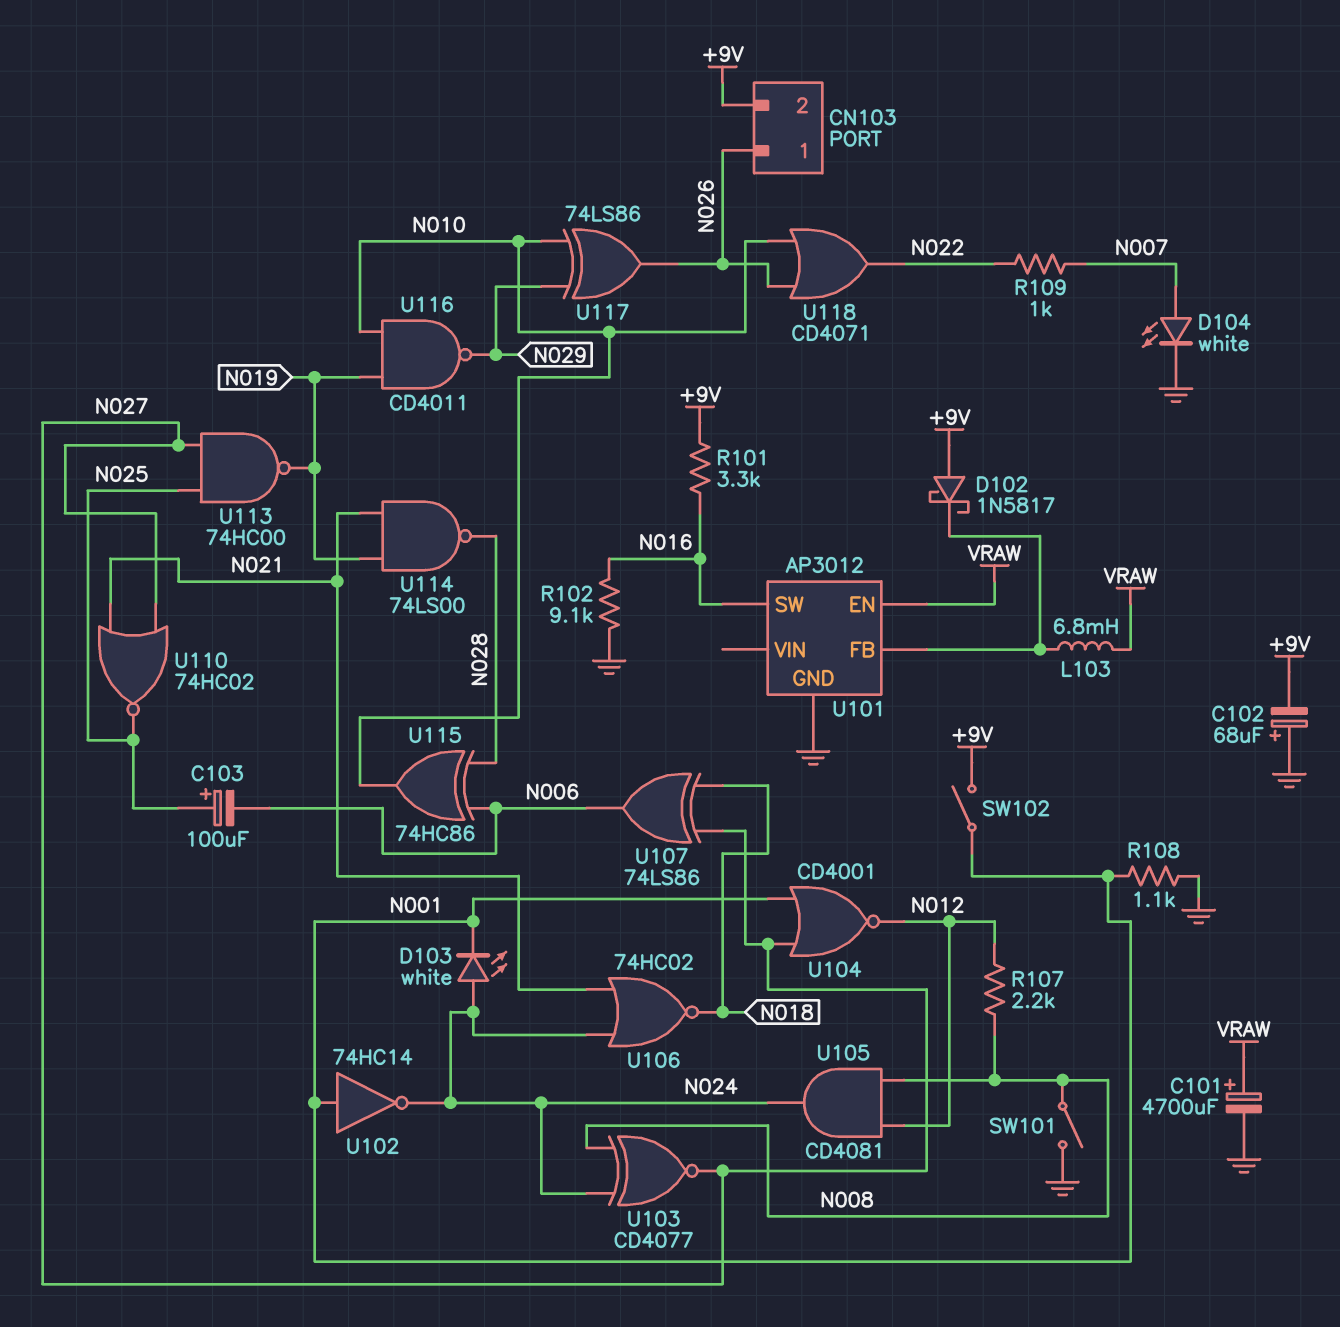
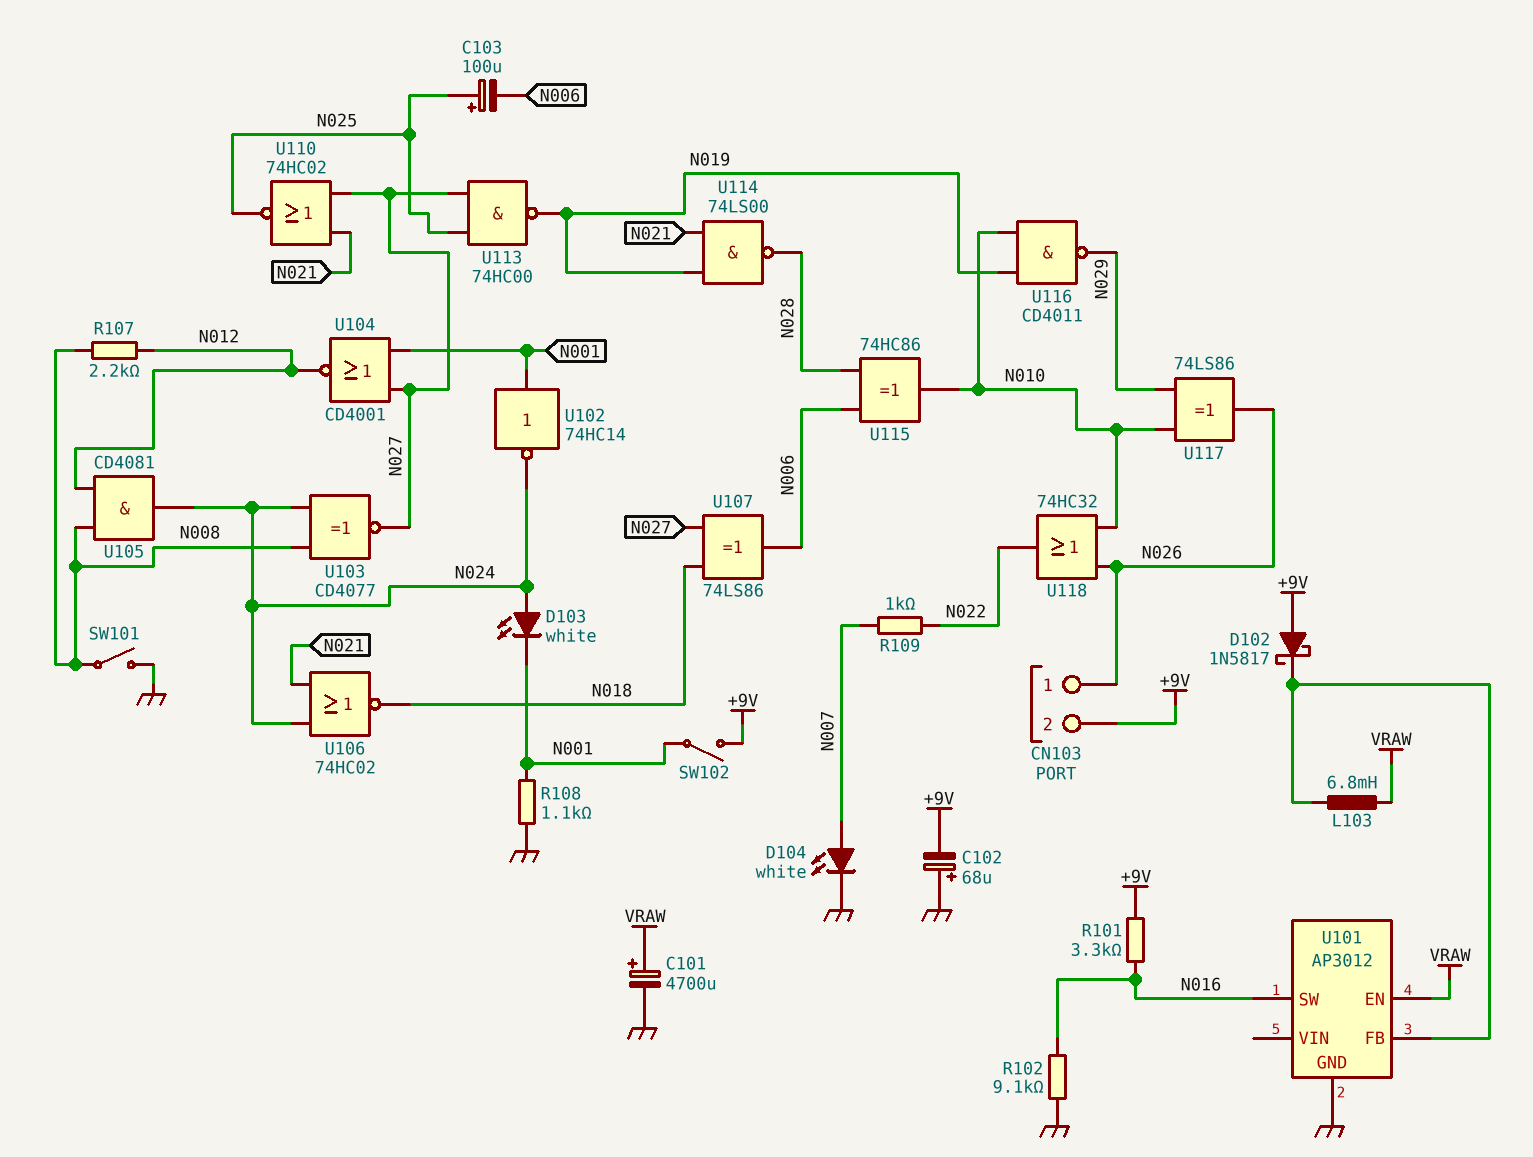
U118: OR CD4071 (in N010, in N026, out N022) -> OR 74HC32 (in N010, in N026, out N022)

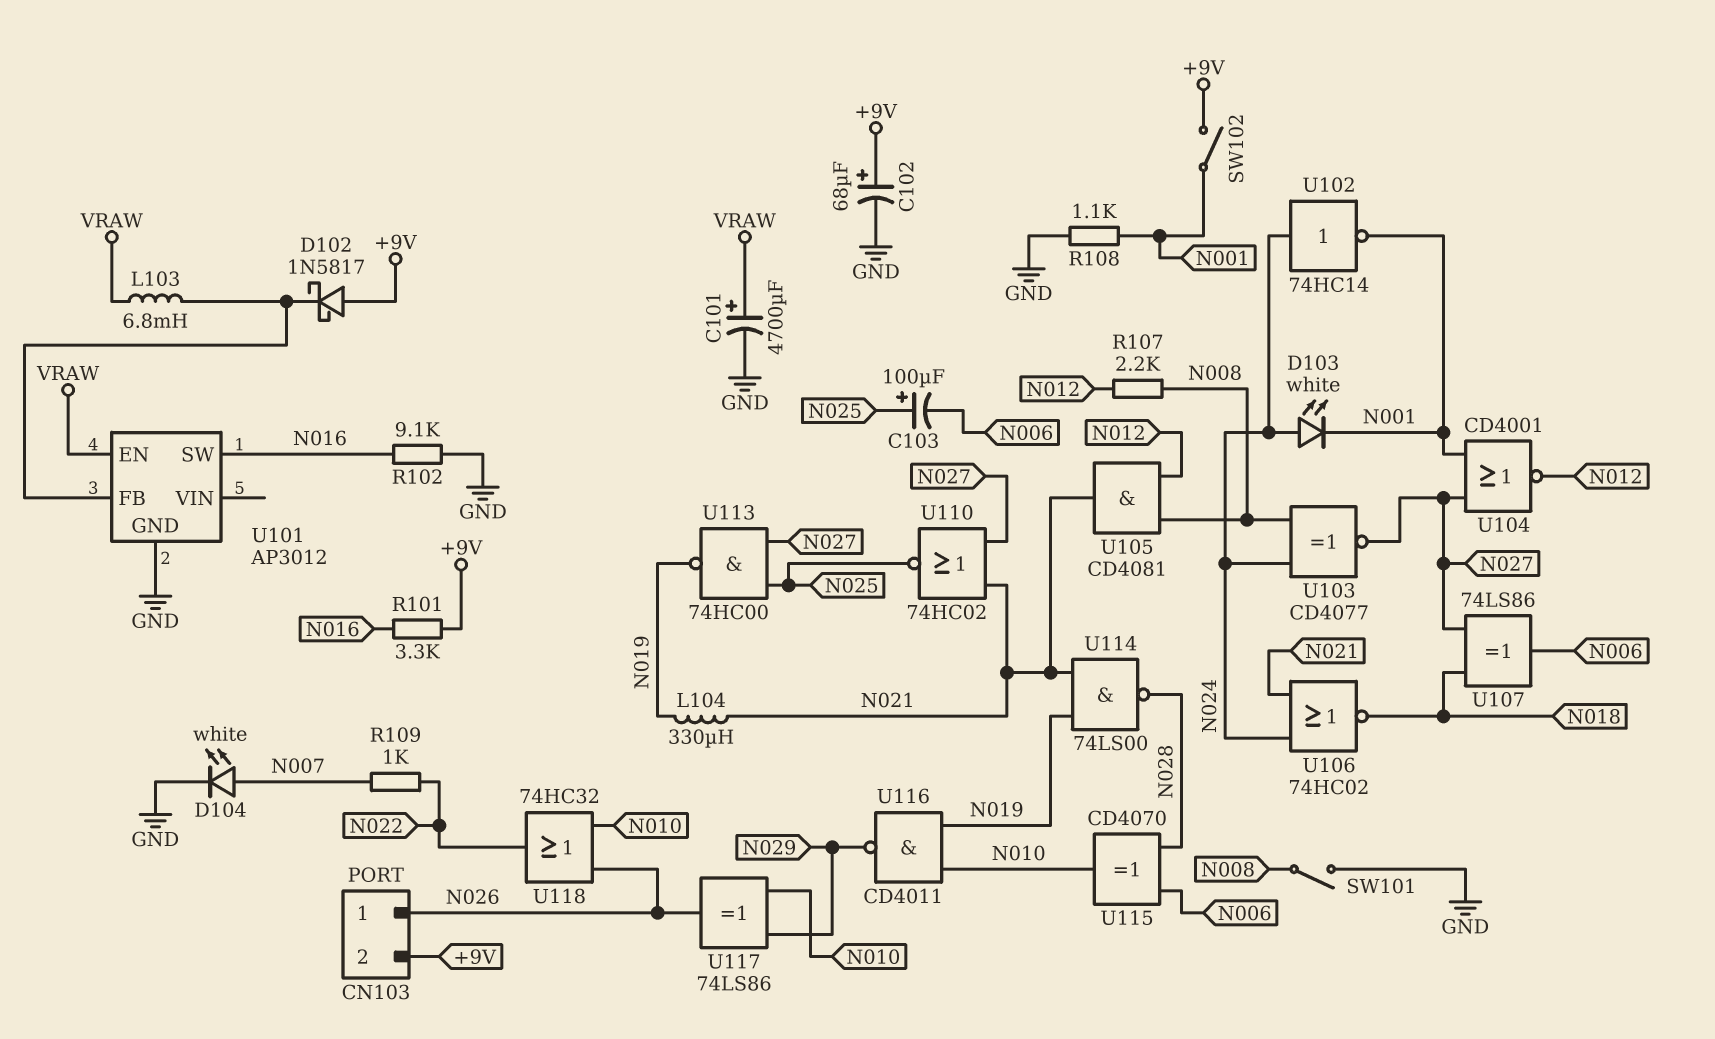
C102: 68uF (plus GND, minus +9V) -> 68uF (plus +9V, minus GND)
L104: none -> 330uH (N019, N021)
U102: NOT 74HC14 (in N001, out N024) -> NOT 74HC14 (in N024, out N001)
U105: AND CD4081 (in N008, in N012, out N024) -> AND CD4081 (in N008, in N012, out N021)
U115: XOR 74HC86 (in N006, in N028, out N010) -> XOR CD4070 (in N006, in N028, out N010)

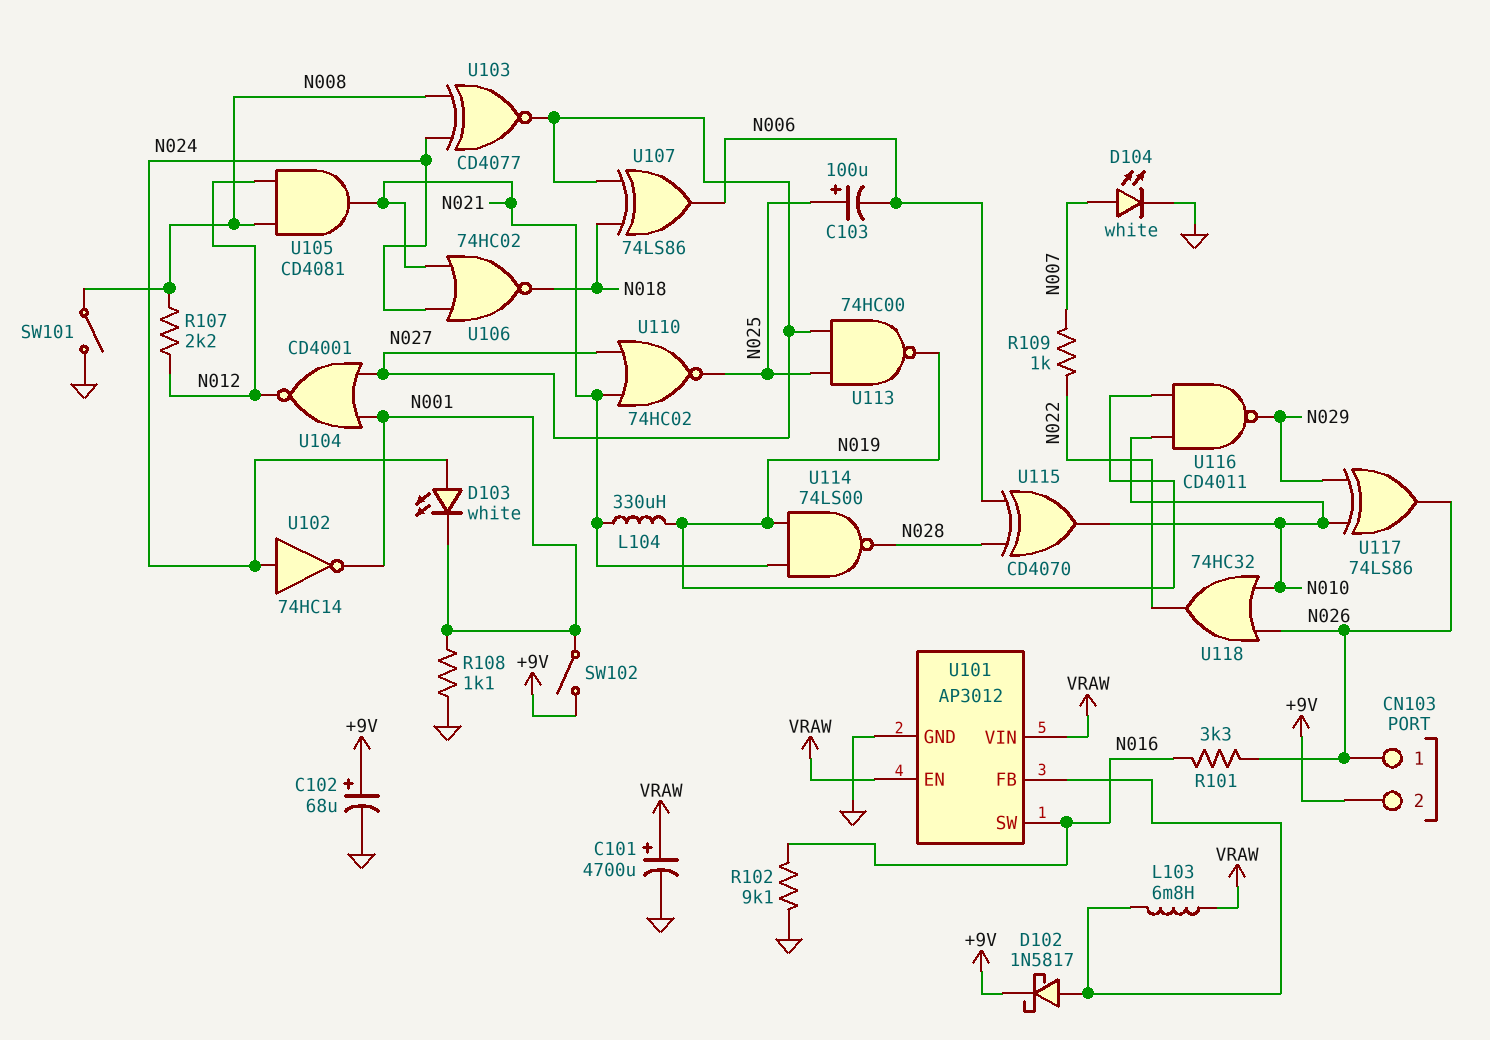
D102: schottky 1N5817 (A +9V, K U101/FB) -> schottky 1N5817 (A U101/FB, K +9V)
R101: 3.3k (+9V, N016) -> 3.3k (N016, N026)
U101 pin VIN: none -> VRAW

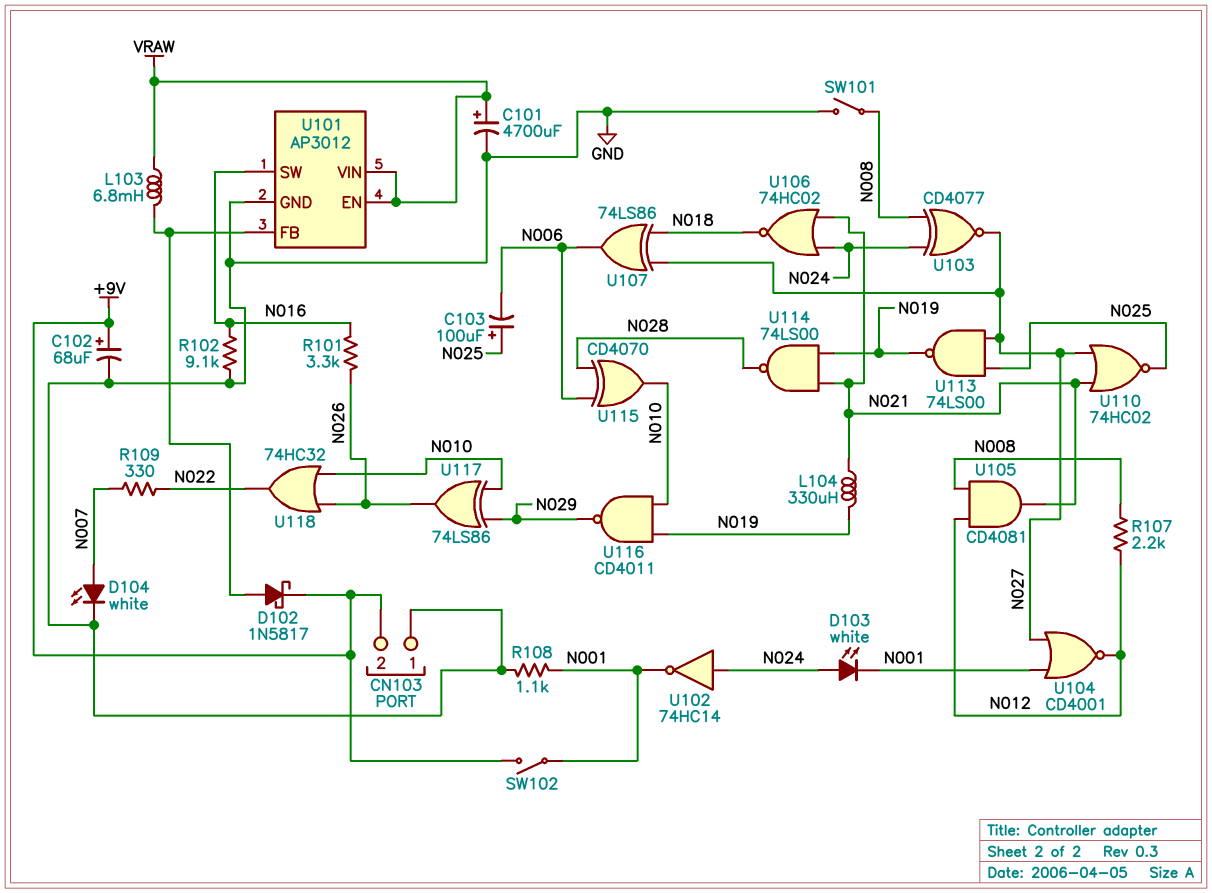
CN103 pin 1: N026 -> GND
R109: 1k (N007, N022) -> 330 (N007, N022)
U113: NAND 74HC00 (in N025, in N027, out N019) -> NAND 74LS00 (in N025, in N027, out N019)

